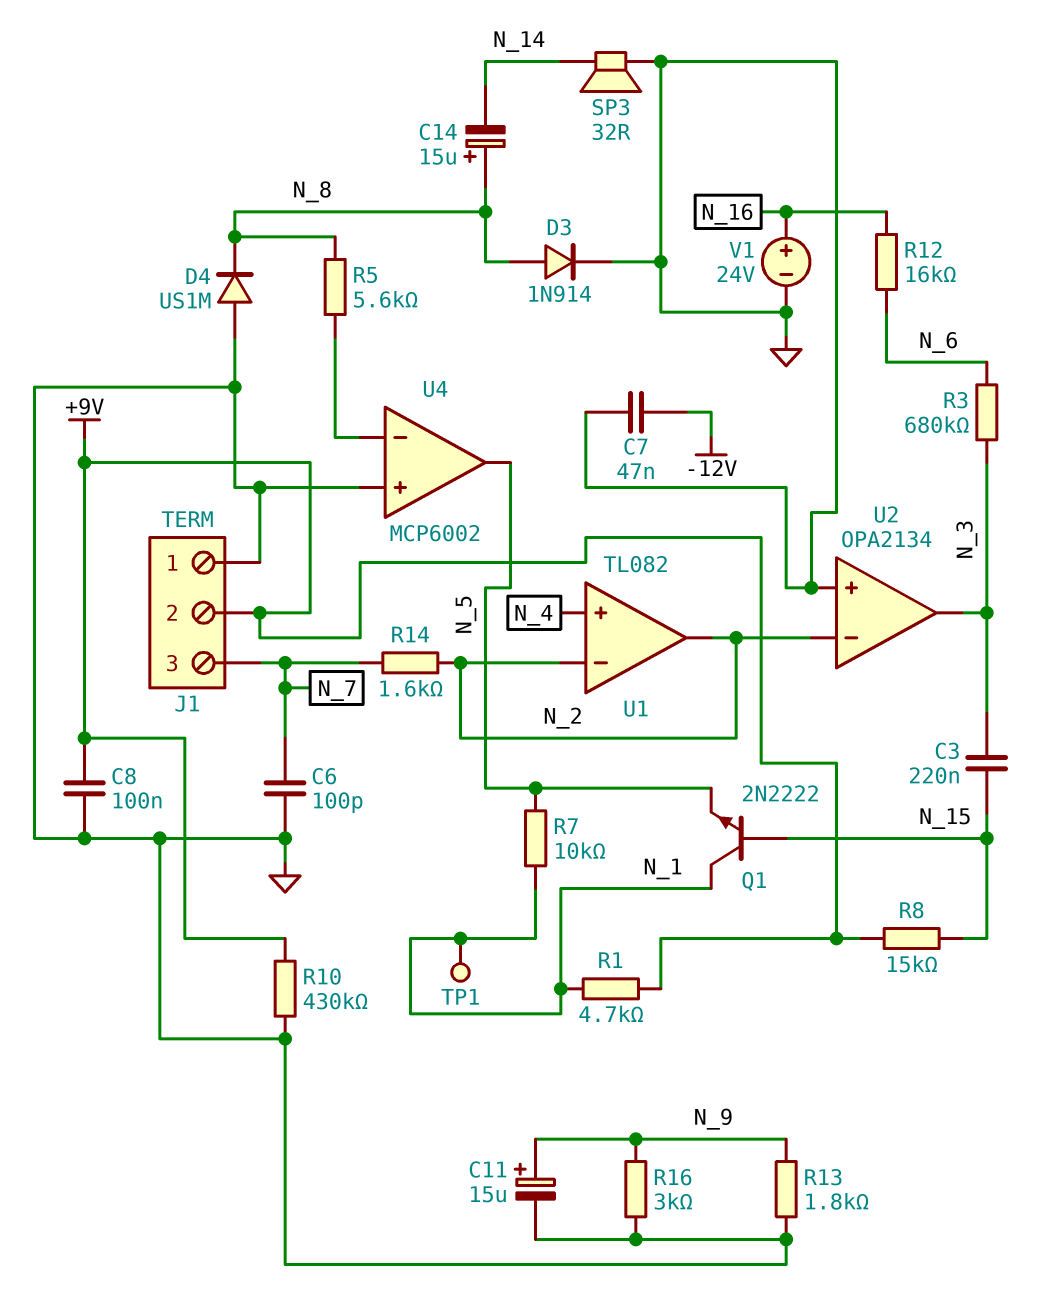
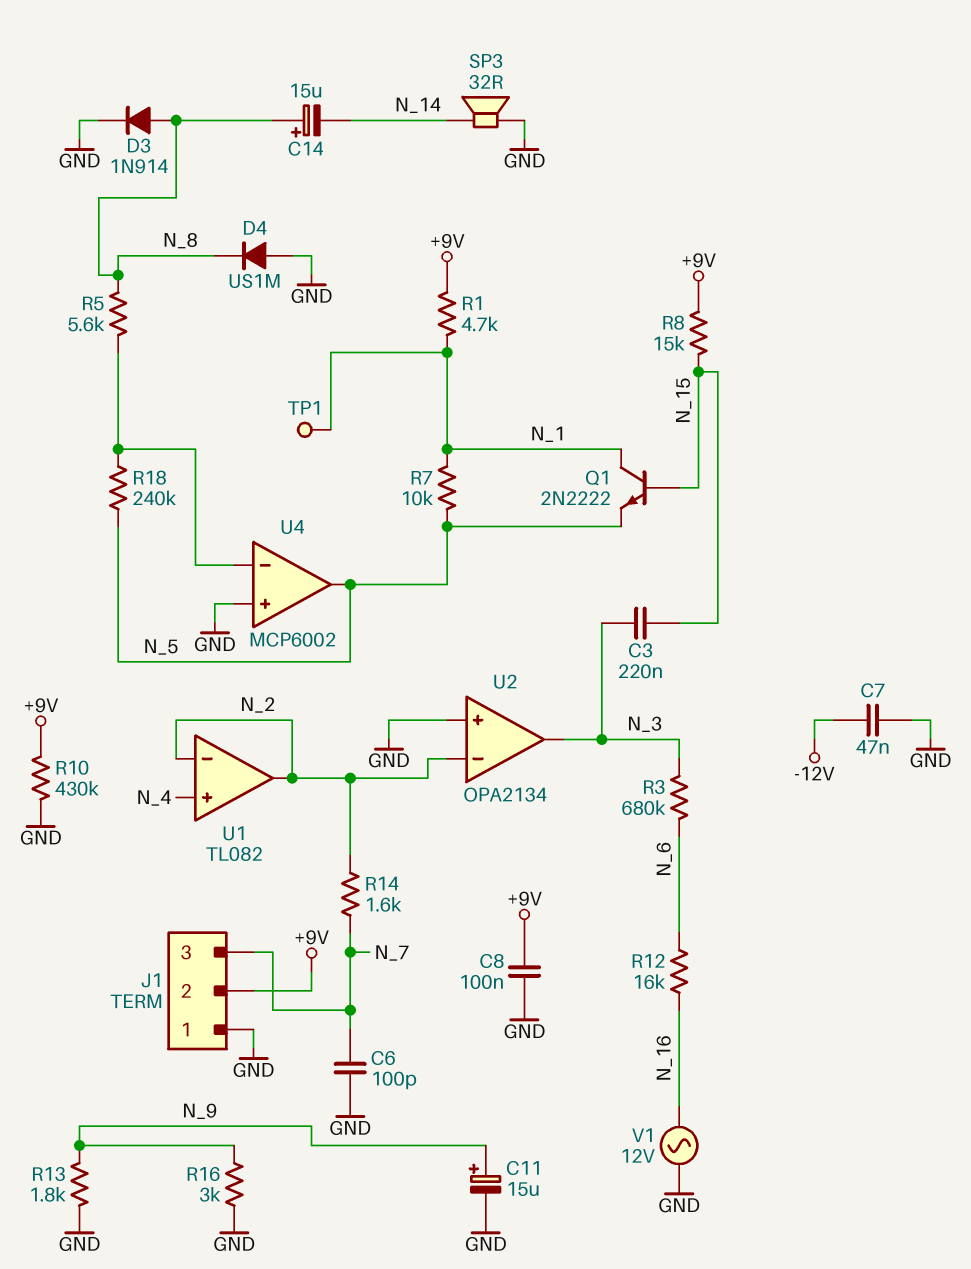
R18: none -> 240k (N_5, U4/in-)
V1: 24V (plus N_16, minus GND) -> AC 12V (GND, N_16)

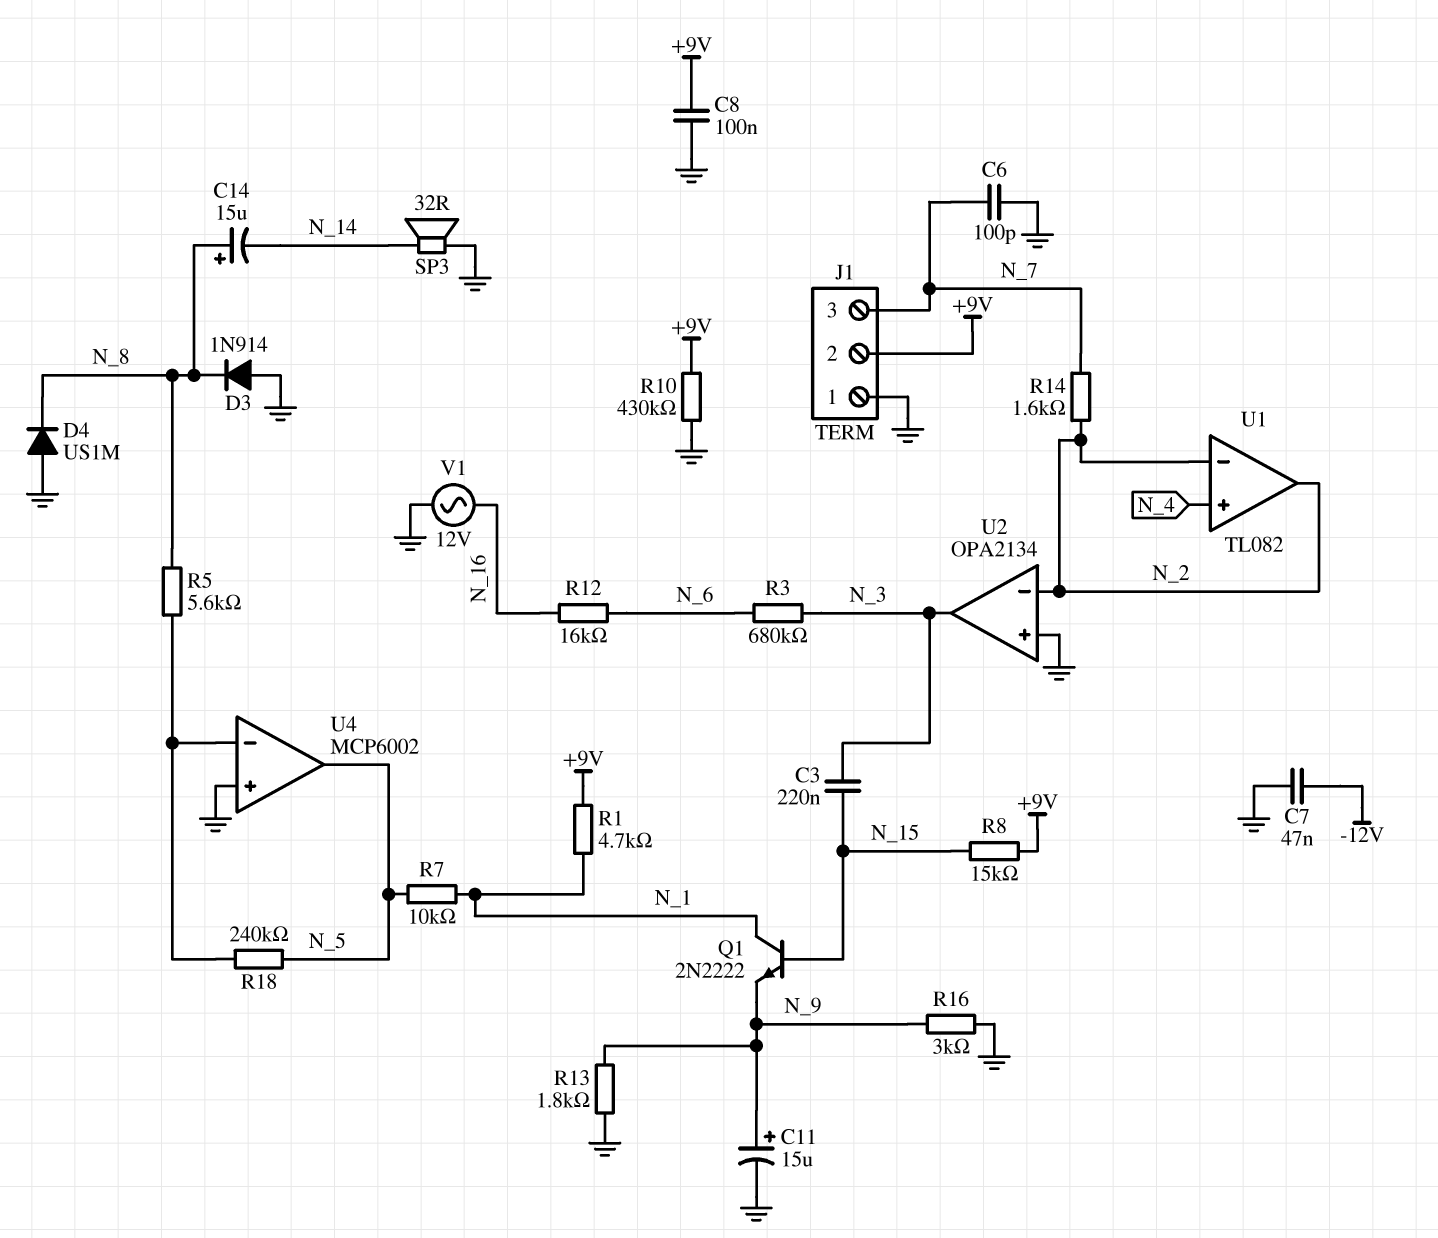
D3: diode 1N914 (A N_8, K GND) -> diode 1N914 (A GND, K N_8)
Q1: NPN 2N2222 (B N_15, C N_1, E N_5) -> NPN 2N2222 (B N_15, C N_1, E N_9)
TP1: test point (N_1) -> none

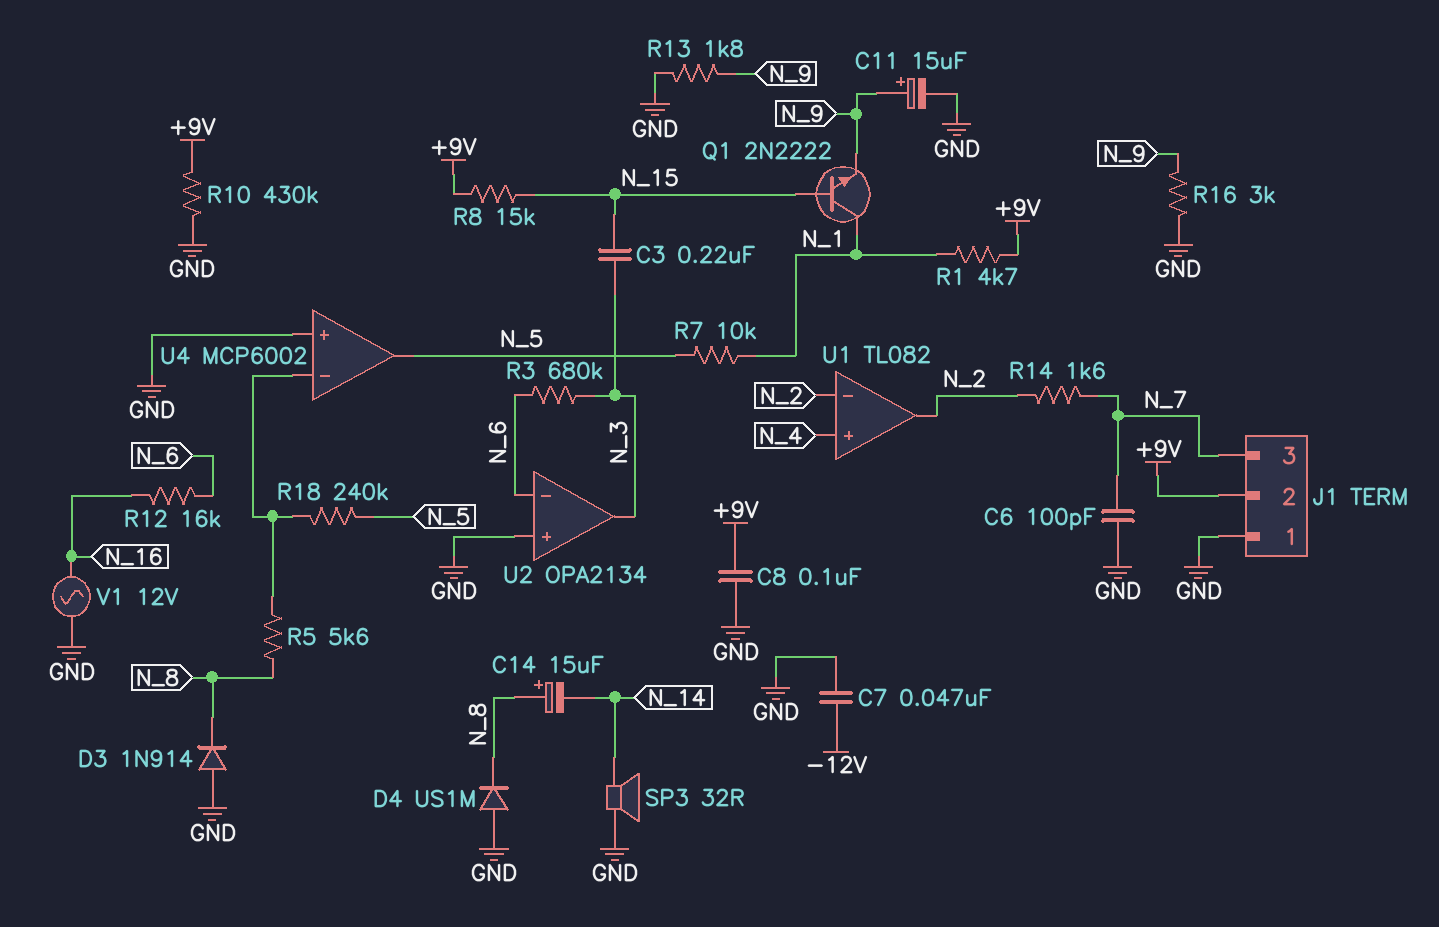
U2 pin in-: N_2 -> N_6

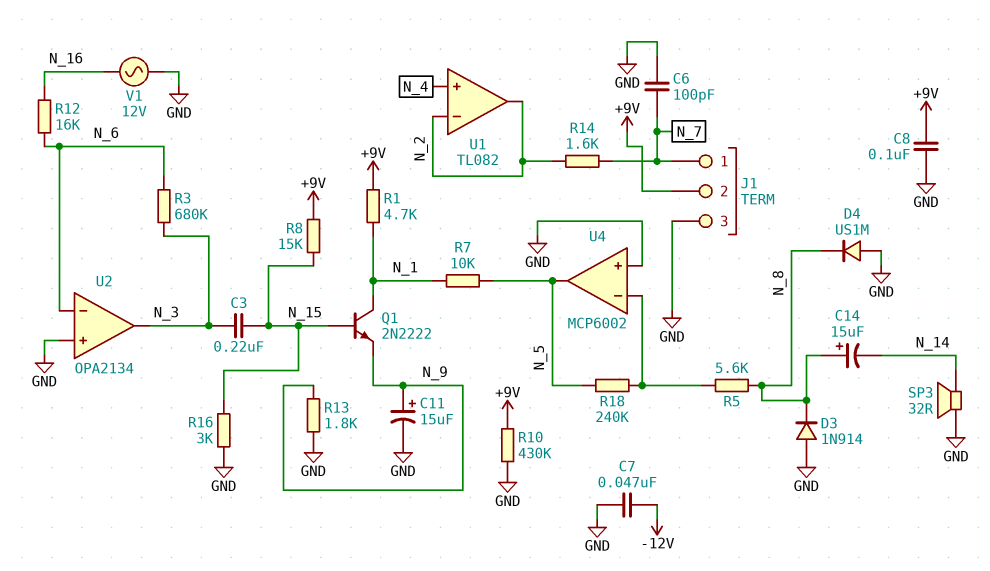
J1 pin 1: GND -> N_7
J1 pin 3: N_7 -> GND
R16: 3k (GND, N_9) -> 3k (GND, N_15)

